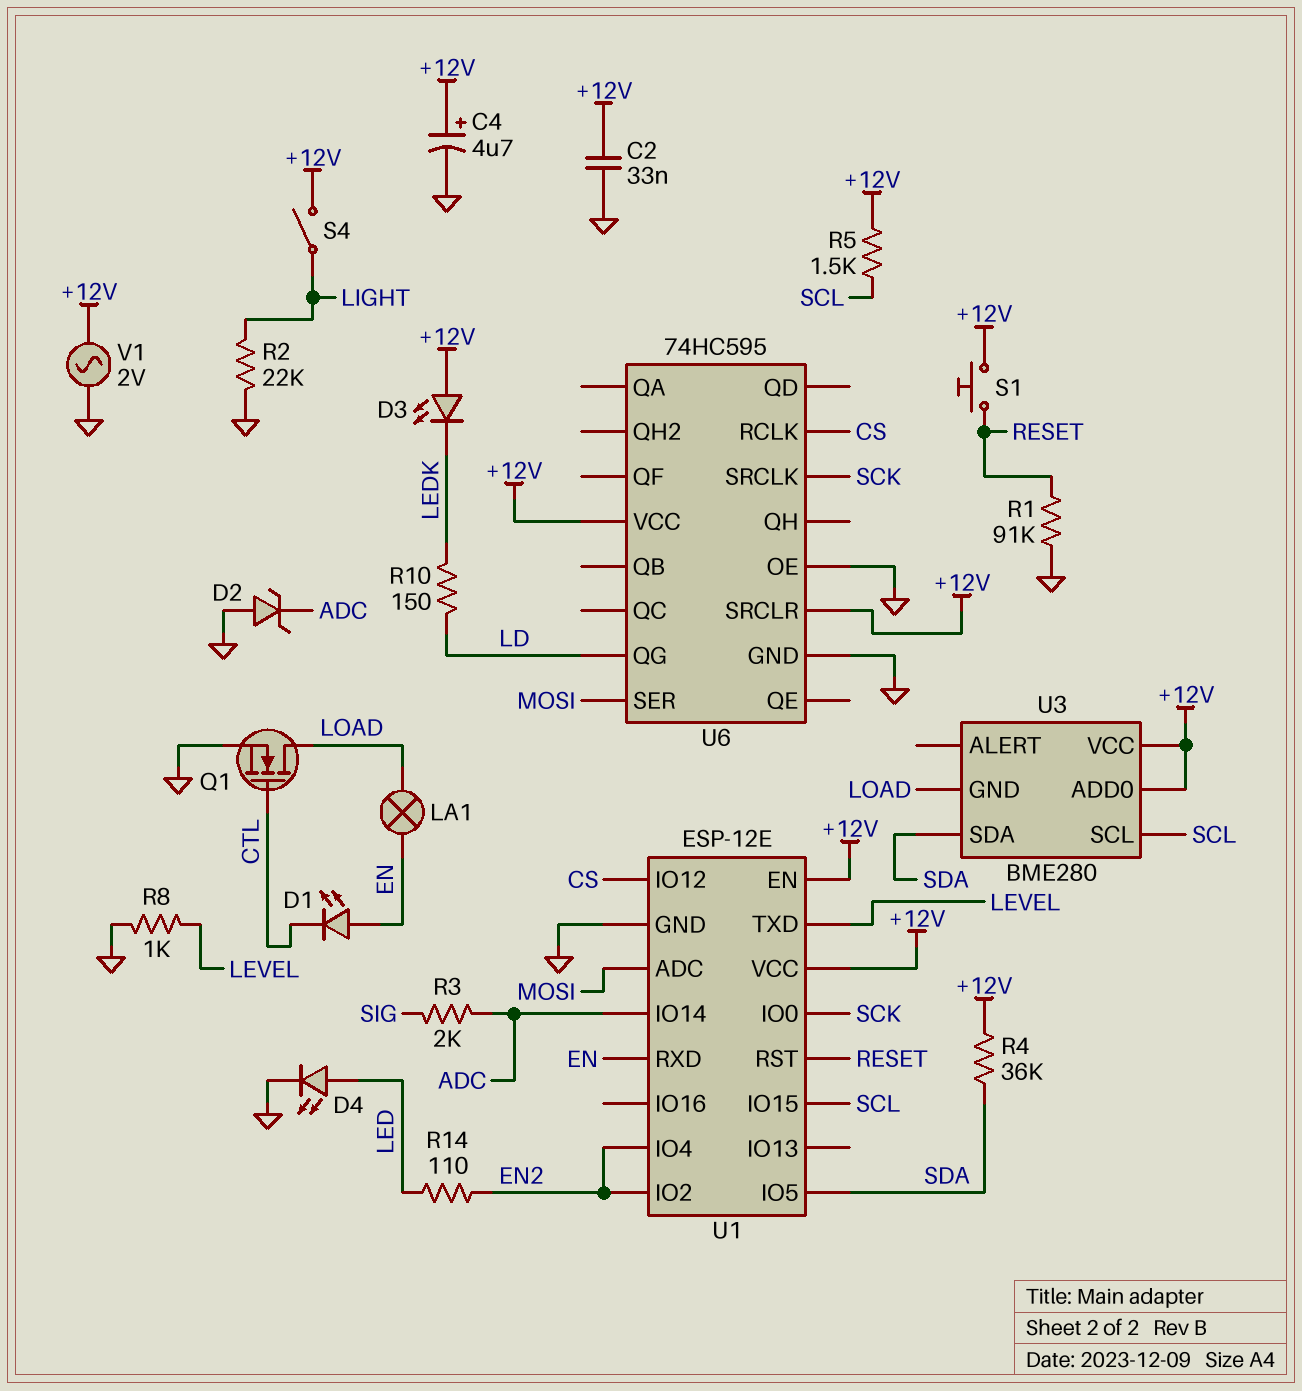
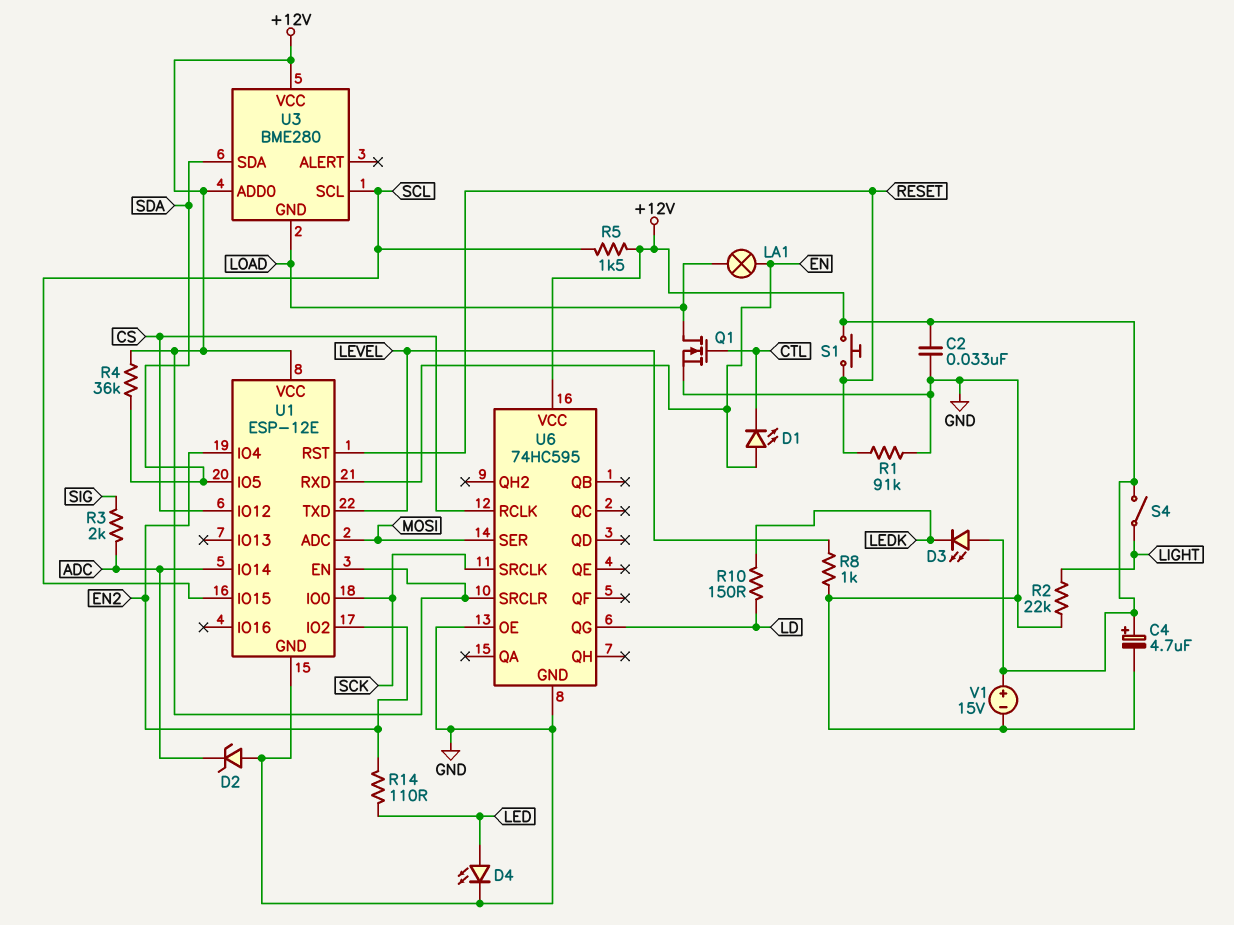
V1: AC 2V (+12V, GND) -> 15V (plus +12V, minus GND)

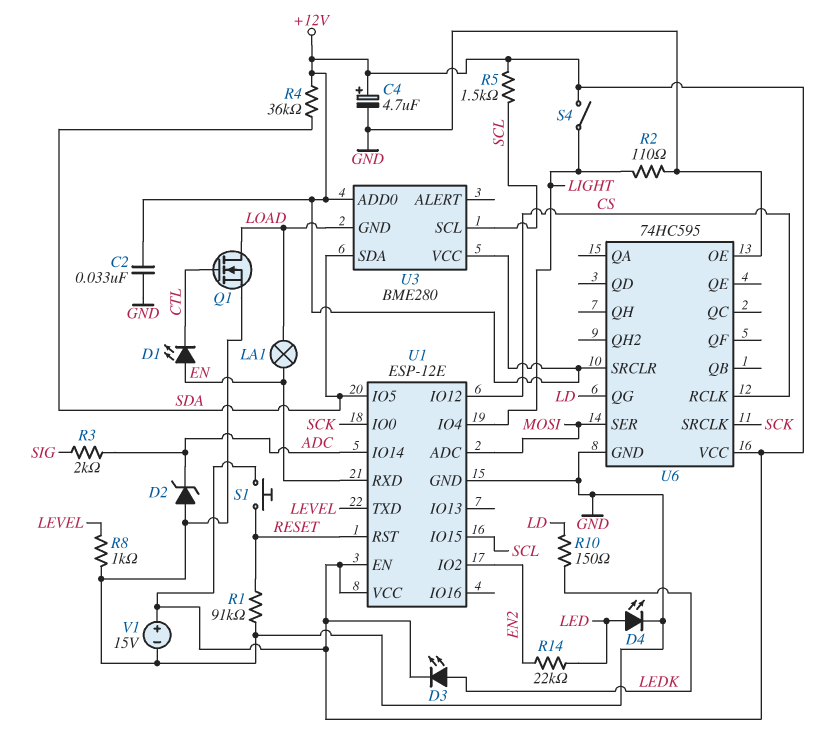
D3: LED (A +12V, K LEDK) -> LED (A LEDK, K +12V)
R2: 22k (GND, LIGHT) -> 110 (GND, LIGHT)
R14: 110 (EN2, LED) -> 22k (EN2, LED)
U1 pin IO4: EN2 -> LIGHT

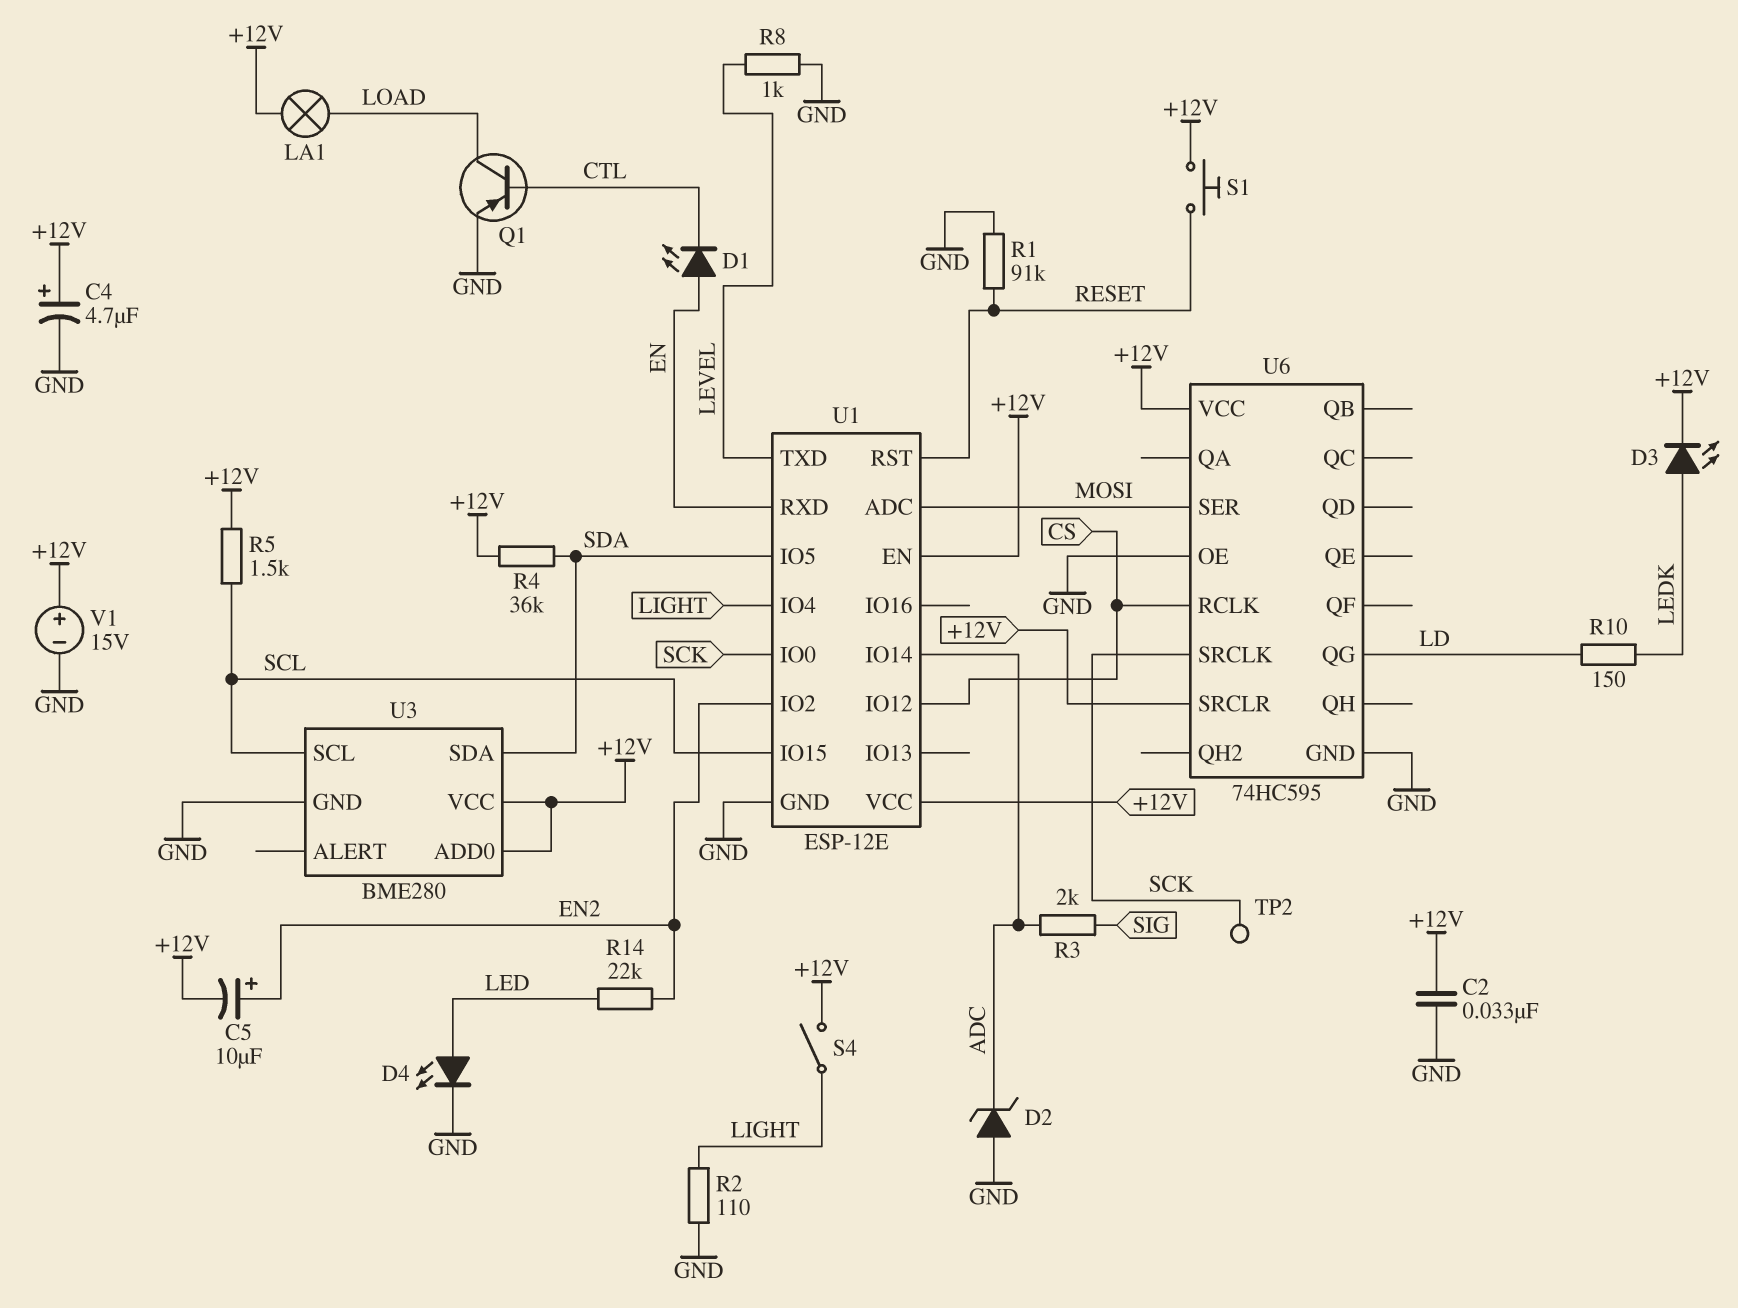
C5: none -> 10uF (plus EN2, minus +12V)
LA1: lamp (EN, LOAD) -> lamp (+12V, LOAD)
Q1: NMOS (G CTL, D LOAD, S GND) -> PNP (B CTL, C LOAD, E GND)
TP2: none -> test point (SCK)
U3 pin GND: LOAD -> GND

